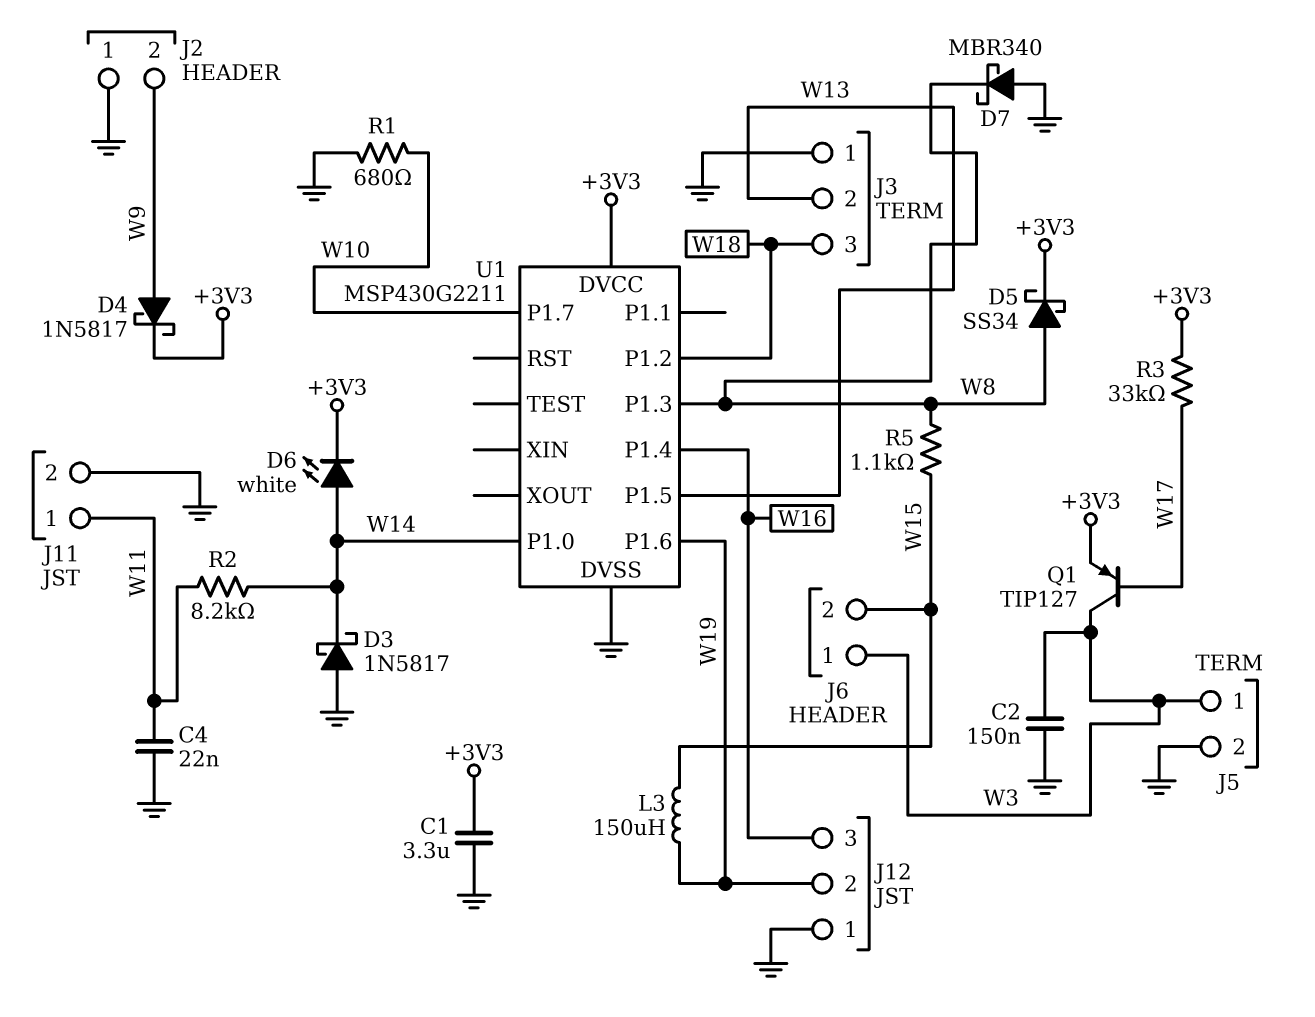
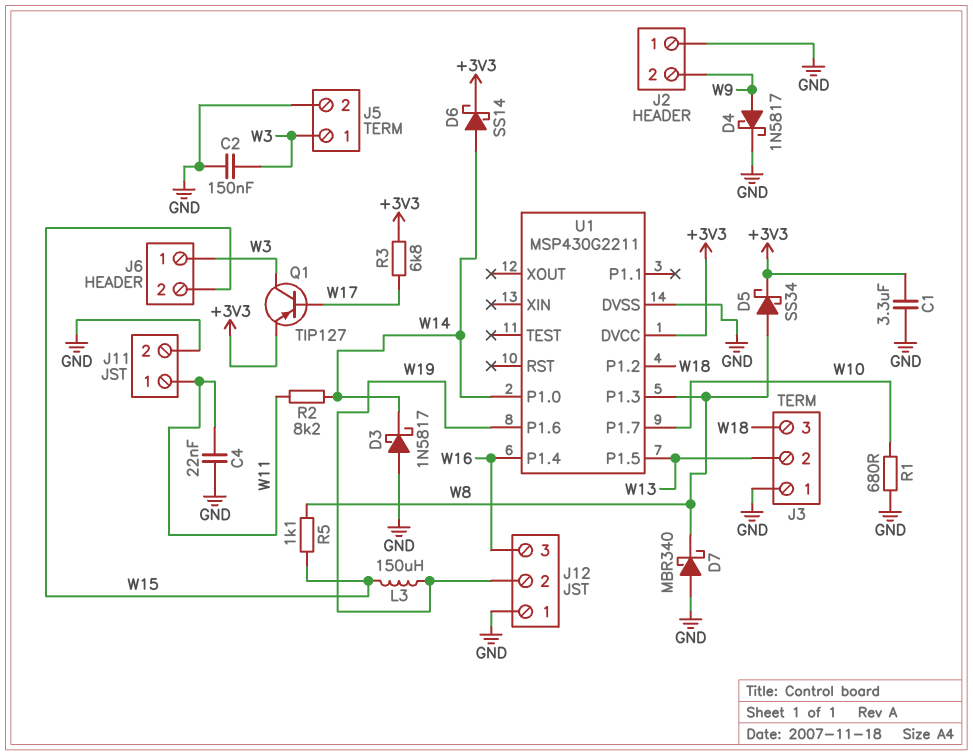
D4: schottky 1N5817 (A W9, K +3V3) -> schottky 1N5817 (A W9, K GND)
D6: LED white (A W14, K +3V3) -> schottky SS14 (A W14, K +3V3)
R3: 33k (+3V3, W17) -> 6.8k (+3V3, W17)

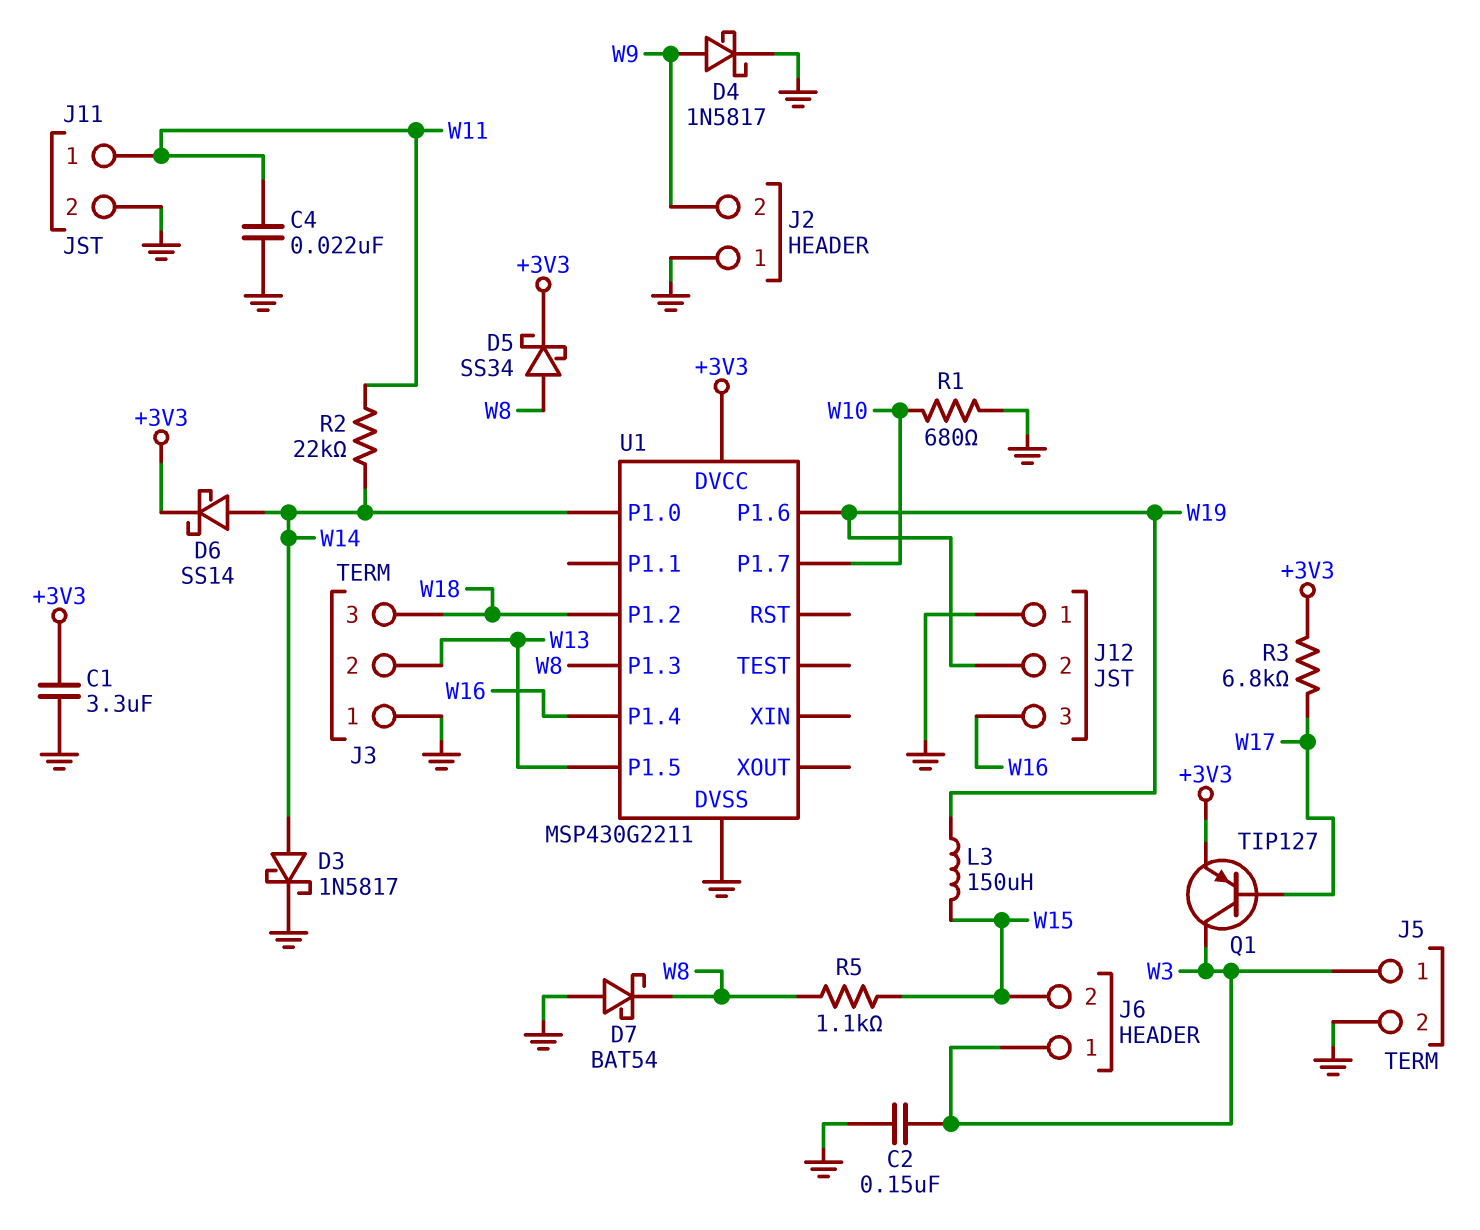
D3: schottky 1N5817 (A GND, K W14) -> schottky 1N5817 (A W14, K GND)
D7: schottky MBR340 (A GND, K W8) -> schottky BAT54 (A GND, K W8)
R2: 8.2k (W11, W14) -> 22k (W11, W14)

